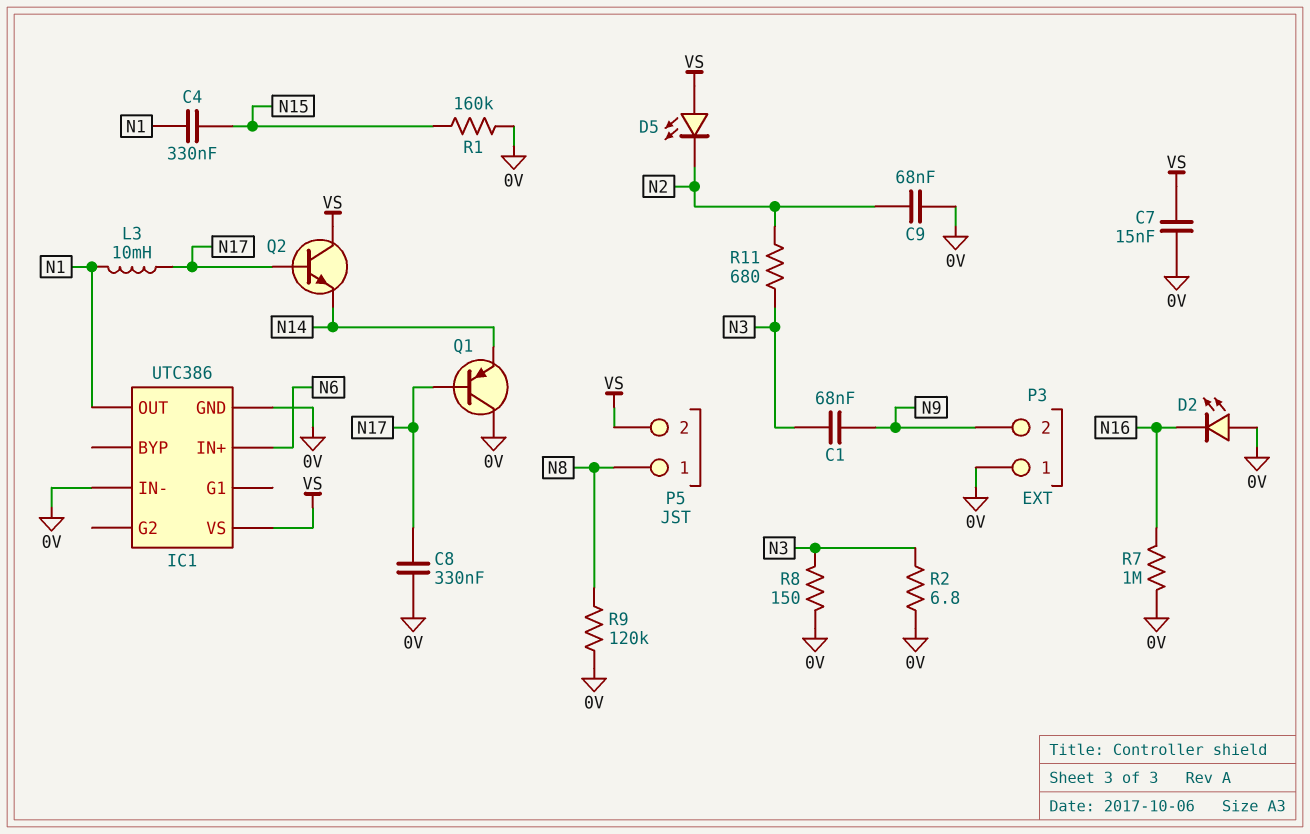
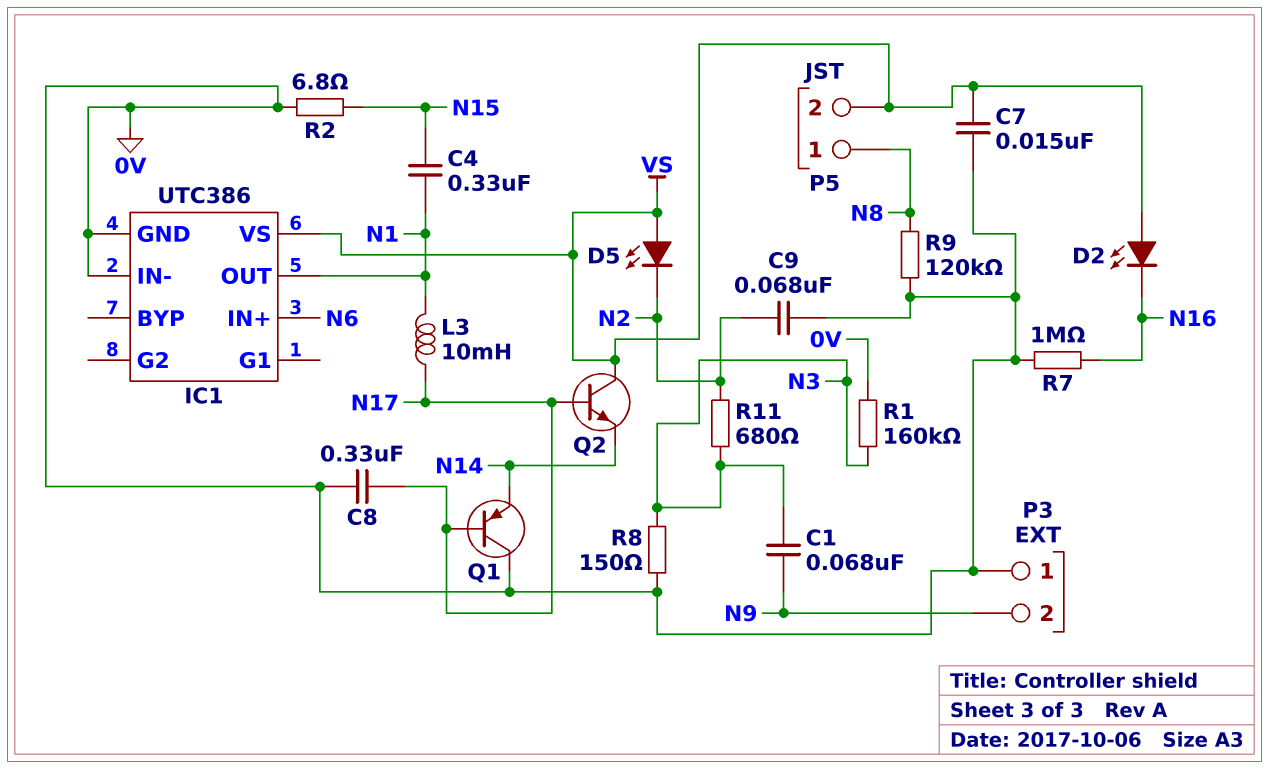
D2: LED (A 0V, K N16) -> LED (A VS, K N16)
R1: 160k (0V, N15) -> 160k (0V, N3)
R2: 6.8 (0V, N3) -> 6.8 (0V, N15)

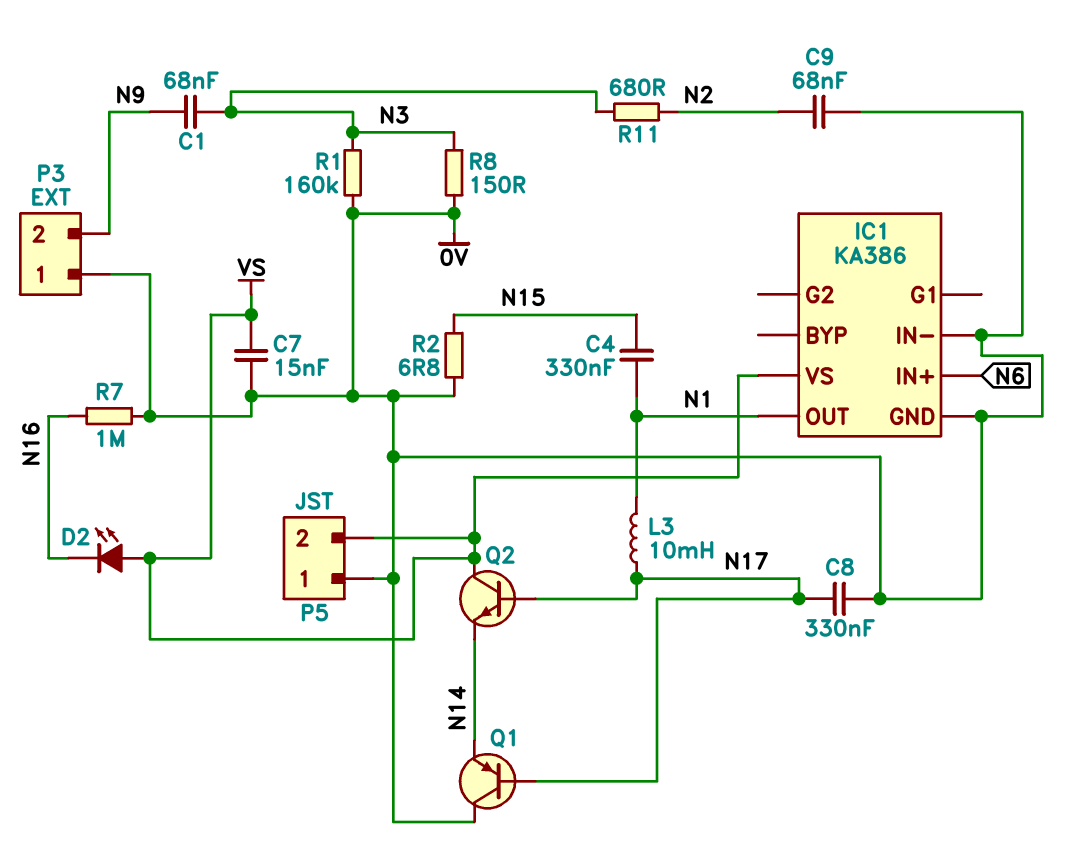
D5: LED (A VS, K N2) -> none
IC1: UTC386 -> KA386
P5 pin 1: N8 -> 0V
R9: 120k (0V, N8) -> none

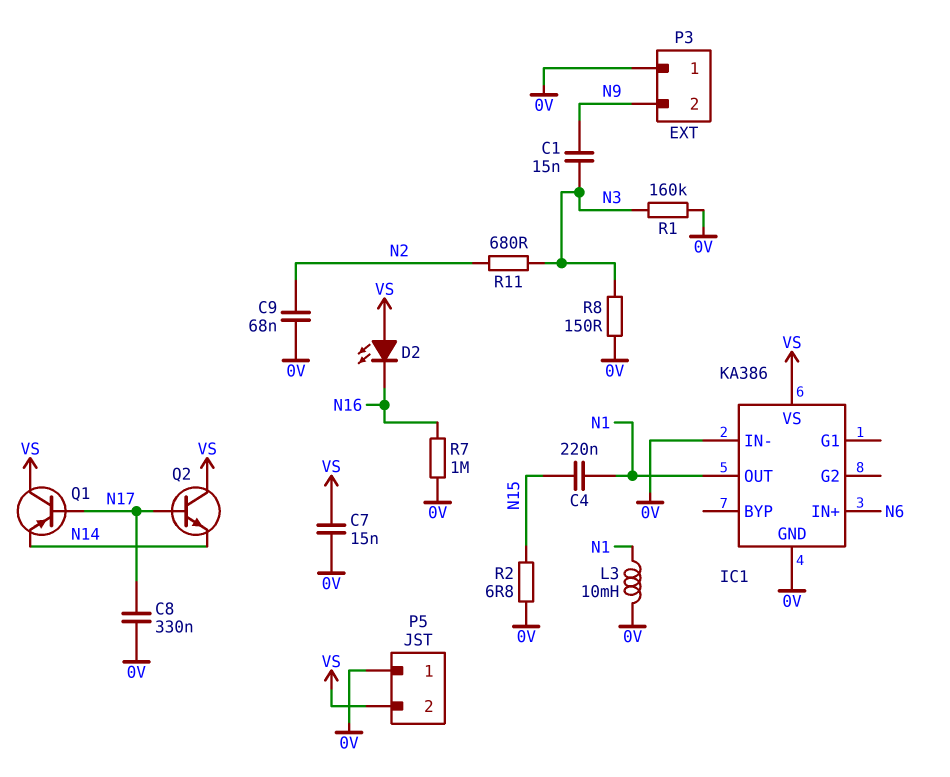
C1: 68nF (N3, N9) -> 15nF (N3, N9)
C4: 330nF (N1, N15) -> 220nF (N1, N15)
L3: 10mH (N1, N17) -> 10mH (0V, N1)
Q1: PNP (B N17, C 0V, E N14) -> PNP (B N17, C VS, E N14)

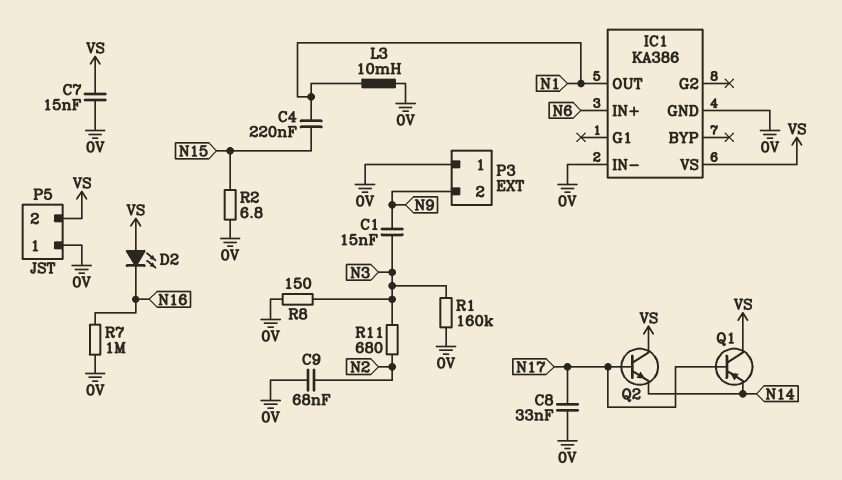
C8: 330nF (0V, N17) -> 33nF (0V, N17)

